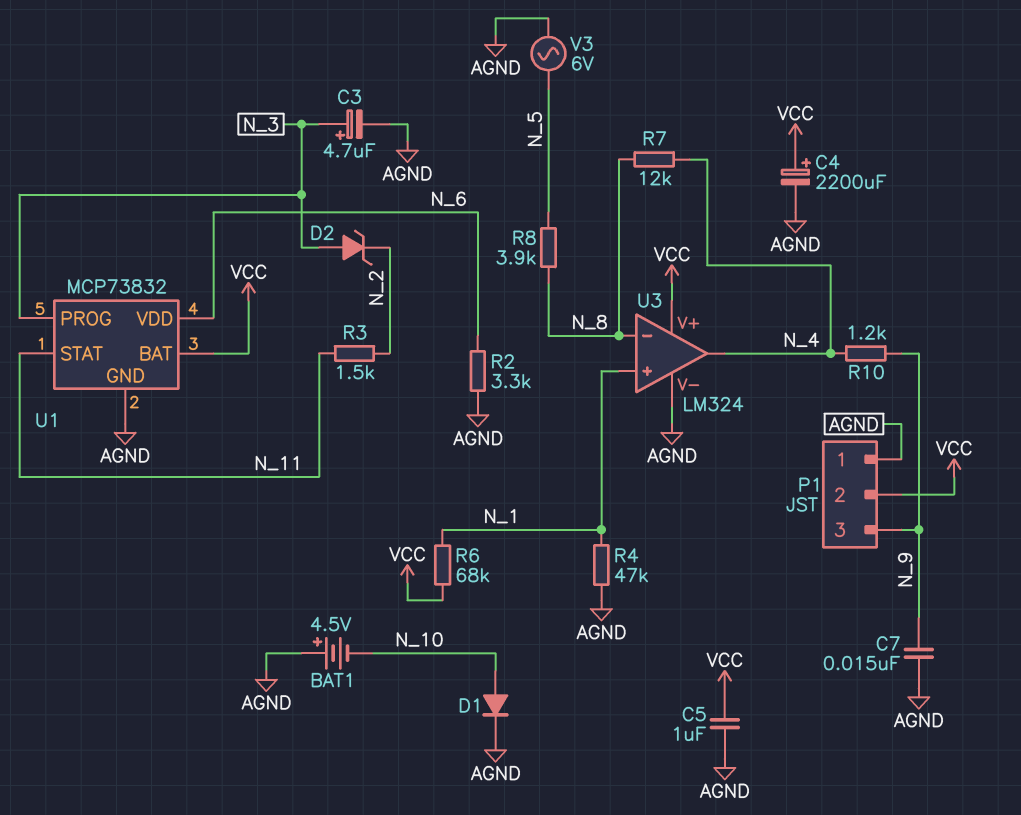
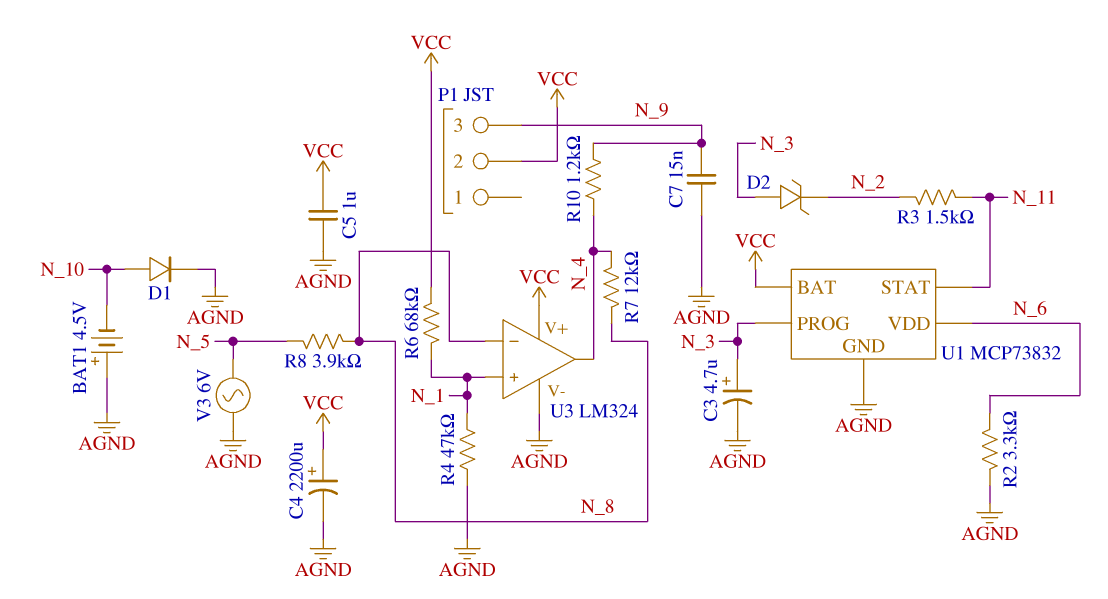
P1 pin 1: AGND -> none

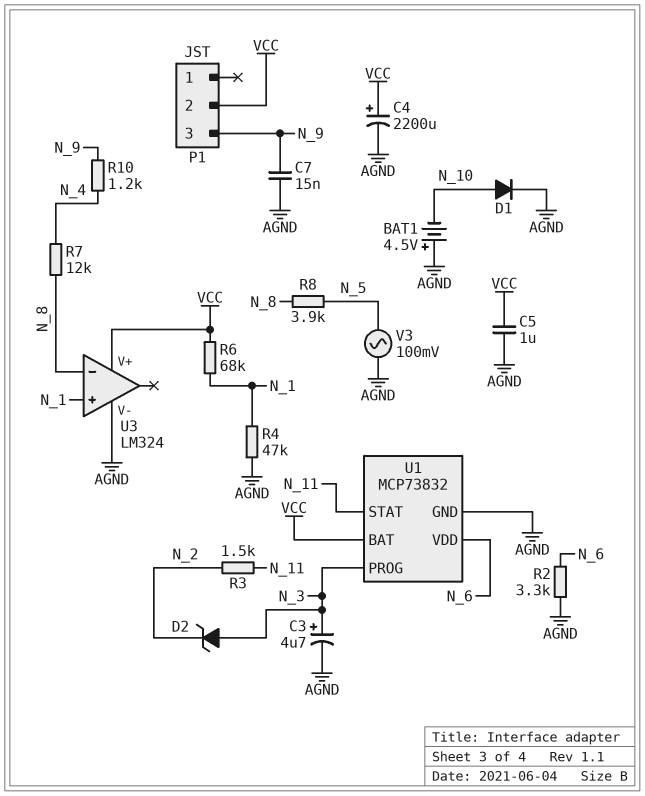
U3 pin out: N_4 -> none
V3: AC 6V (AGND, N_5) -> AC 100mV (AGND, N_5)

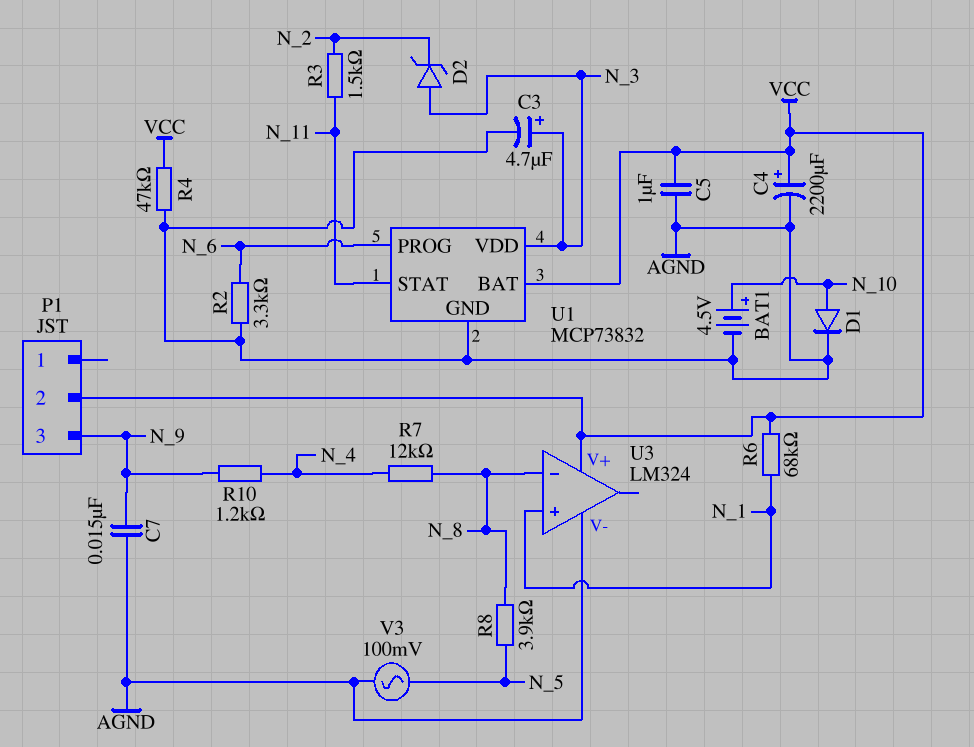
BAT1: 4.5V (plus AGND, minus N_10) -> 4.5V (plus N_10, minus AGND)
R4: 47k (AGND, N_1) -> 47k (AGND, VCC)
U1 pin PROG: N_3 -> N_6
U1 pin VDD: N_6 -> N_3

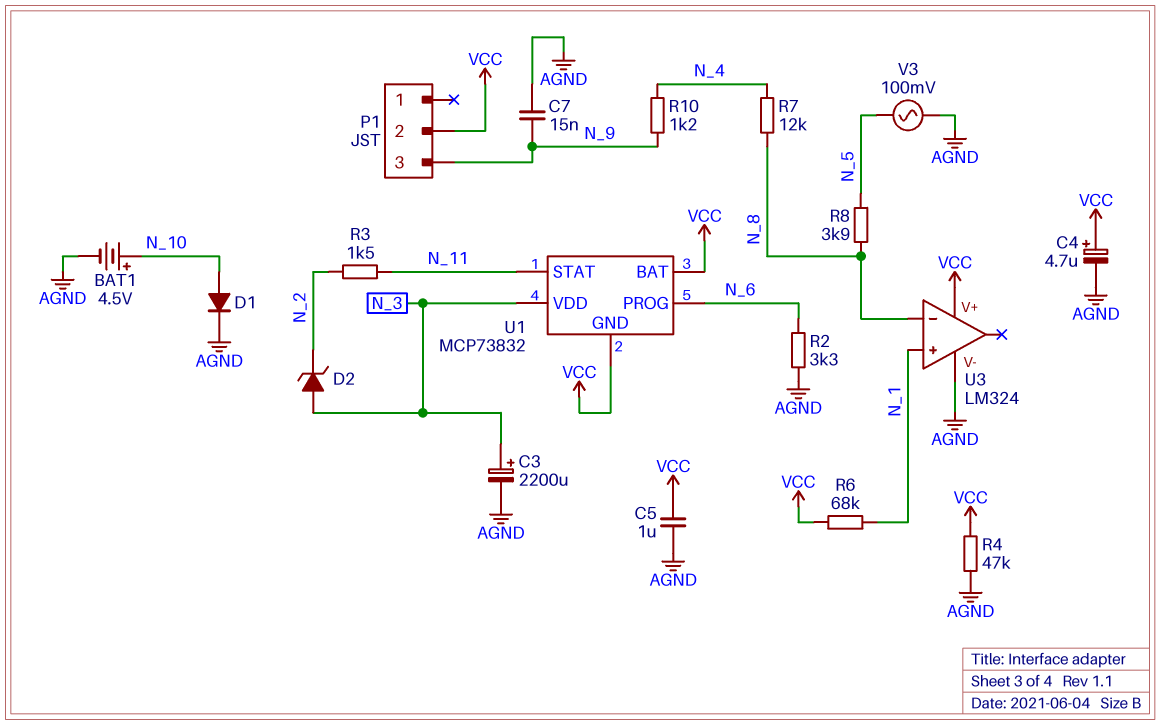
C3: 4.7uF (plus N_3, minus AGND) -> 2200uF (plus N_3, minus AGND)
C4: 2200uF (plus VCC, minus AGND) -> 4.7uF (plus VCC, minus AGND)
U1 pin GND: AGND -> VCC

